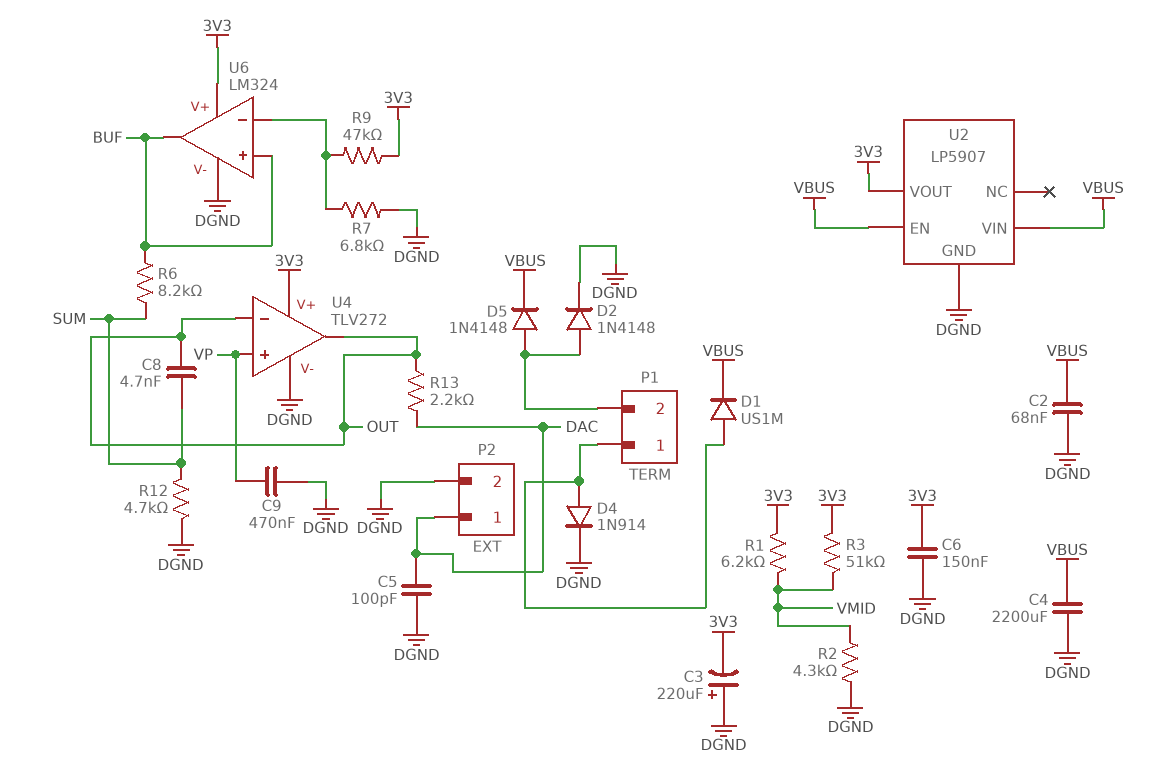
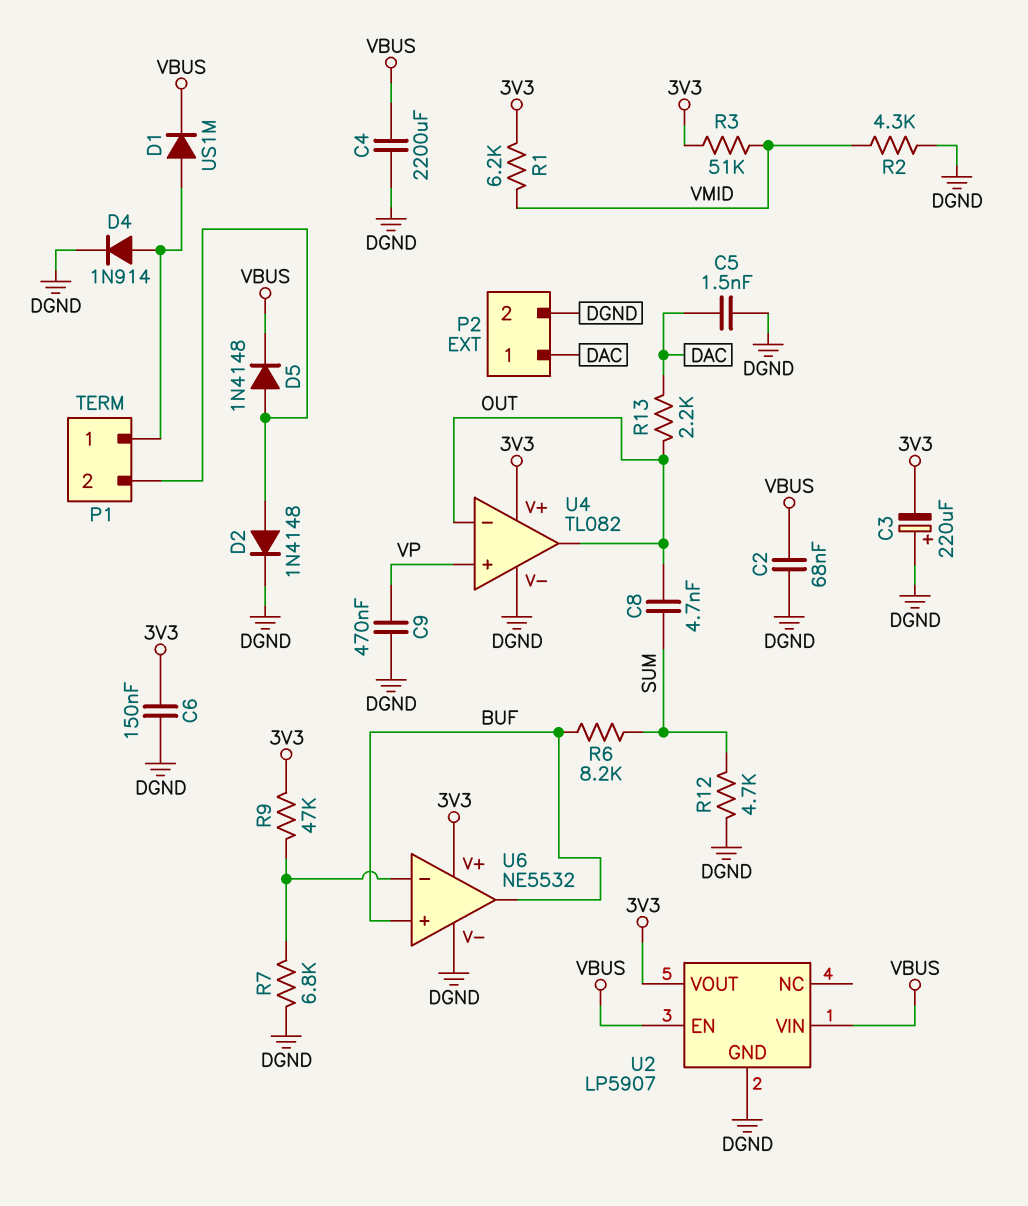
C5: 100pF (DAC, DGND) -> 1.5nF (DAC, DGND)
U4: TLV272 -> TL082
U6: LM324 -> NE5532

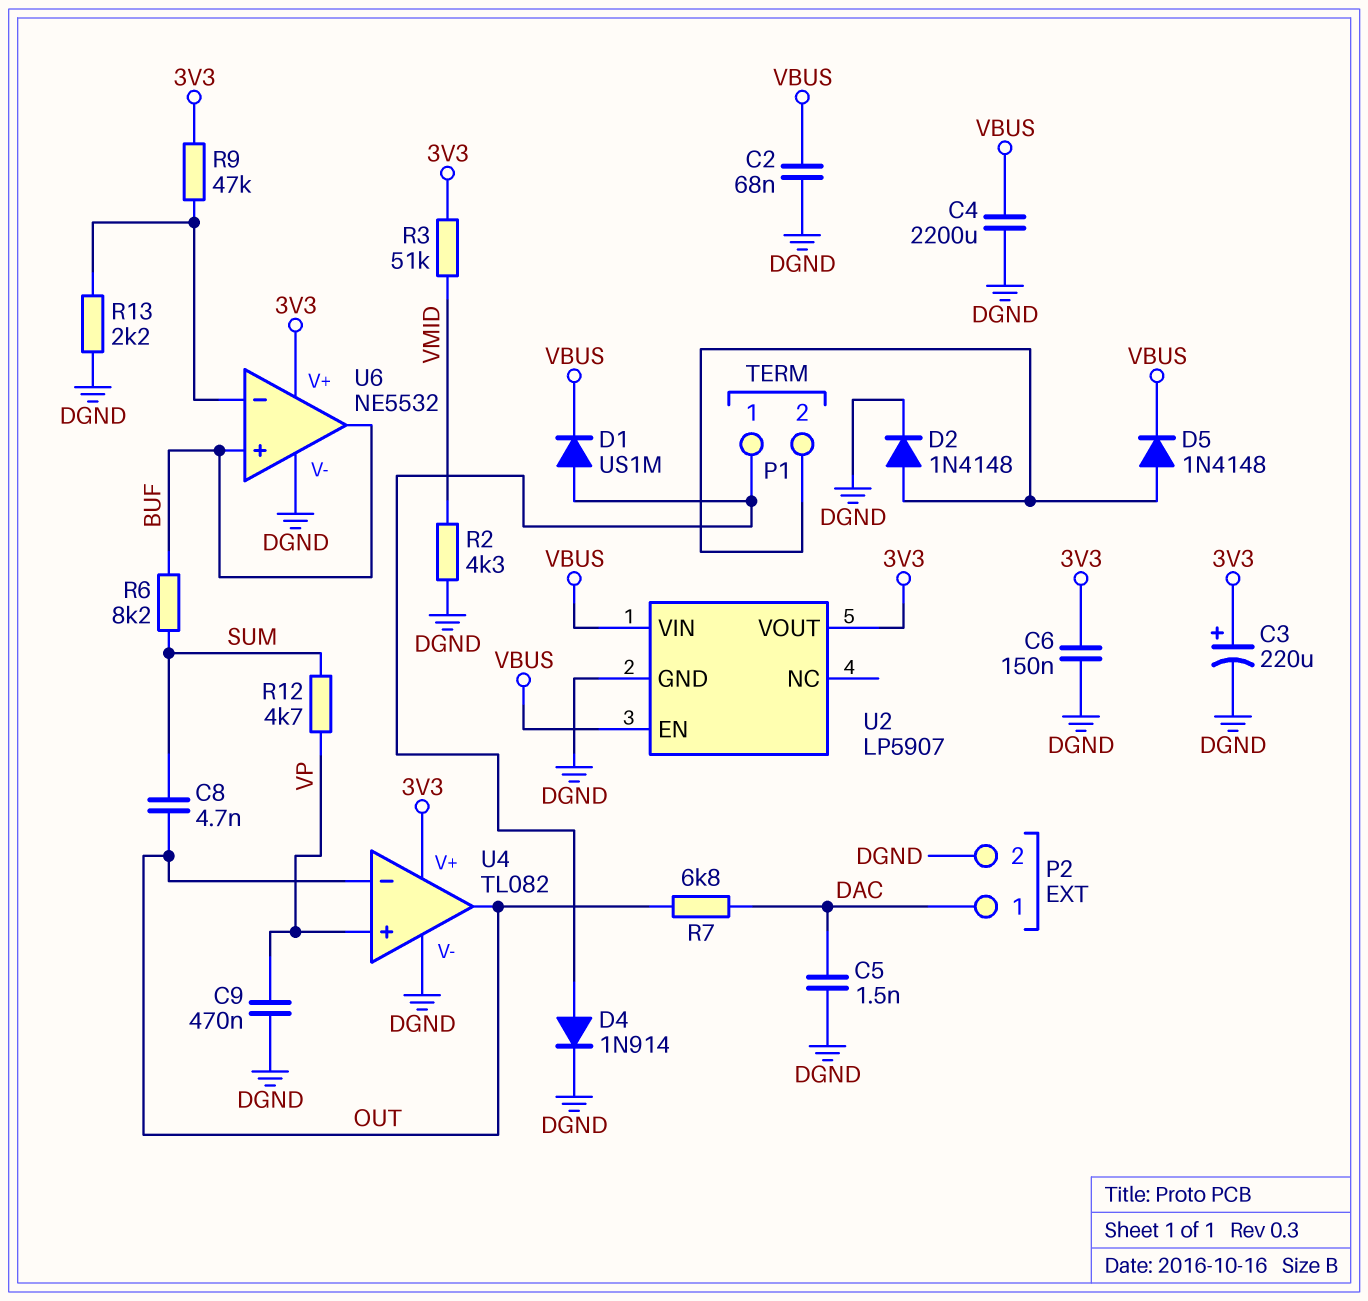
C3: 220uF (plus DGND, minus 3V3) -> 220uF (plus 3V3, minus DGND)
R1: 6.2k (3V3, VMID) -> none
R7: 6.8k (DGND, U6/in-) -> 6.8k (DAC, OUT)
R12: 4.7k (DGND, SUM) -> 4.7k (SUM, VP)
R13: 2.2k (DAC, OUT) -> 2.2k (DGND, U6/in-)

